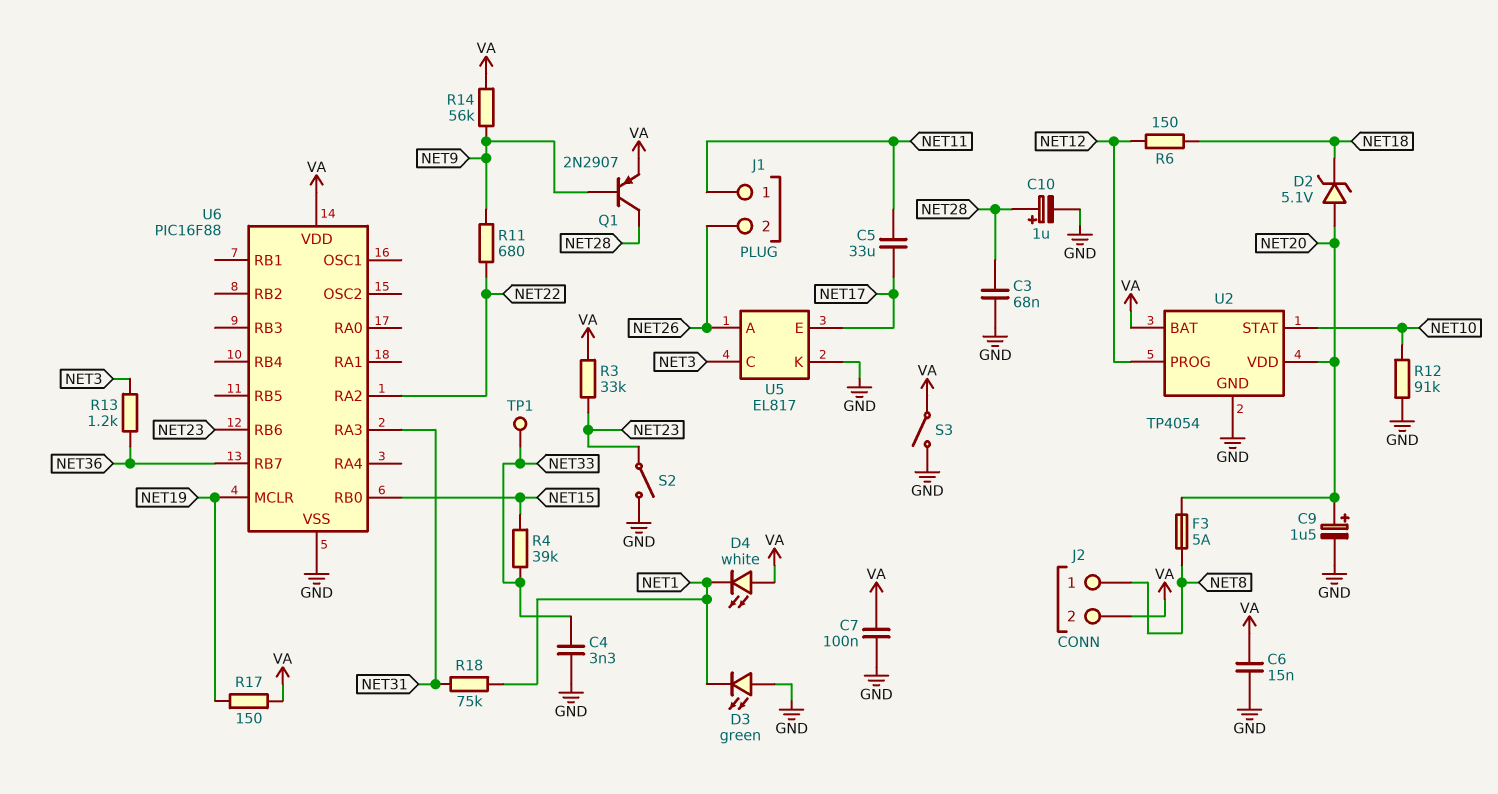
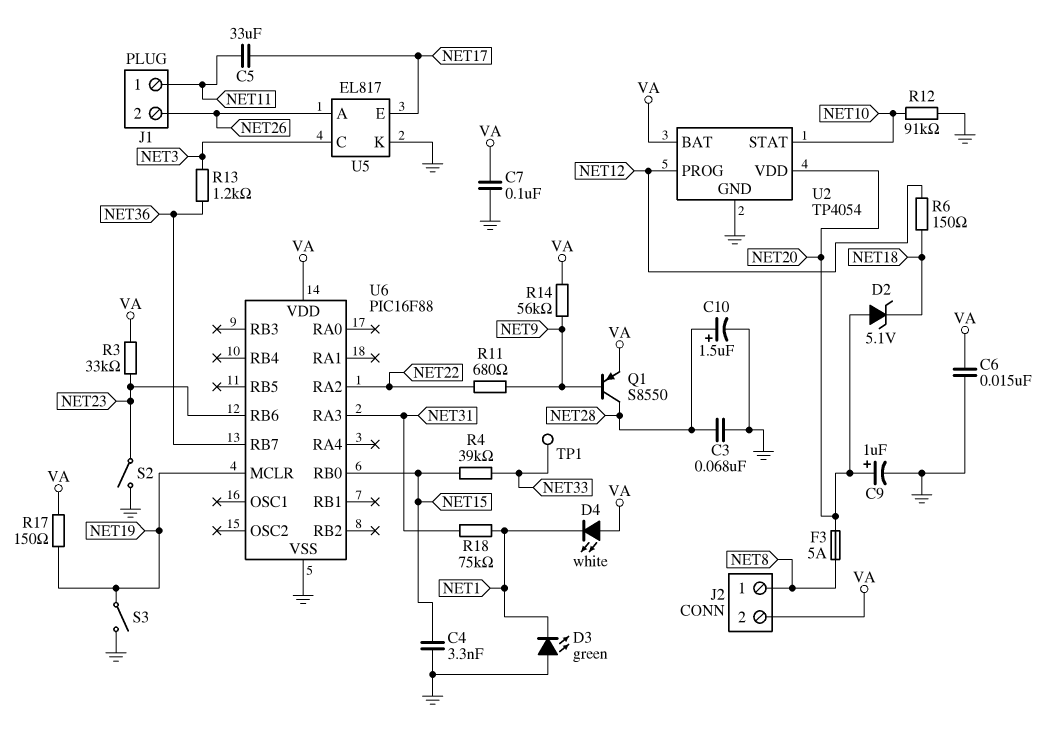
C4: 3.3nF (GND, NET33) -> 3.3nF (GND, NET15)
C9: 1.5uF (plus NET20, minus GND) -> 1uF (plus NET20, minus GND)
C10: 1uF (plus NET28, minus GND) -> 1.5uF (plus NET28, minus GND)
Q1: PNP 2N2907 (B NET9, C NET28, E VA) -> PNP S8550 (B NET9, C NET28, E VA)
S3: switch (GND, VA) -> switch (GND, NET19)

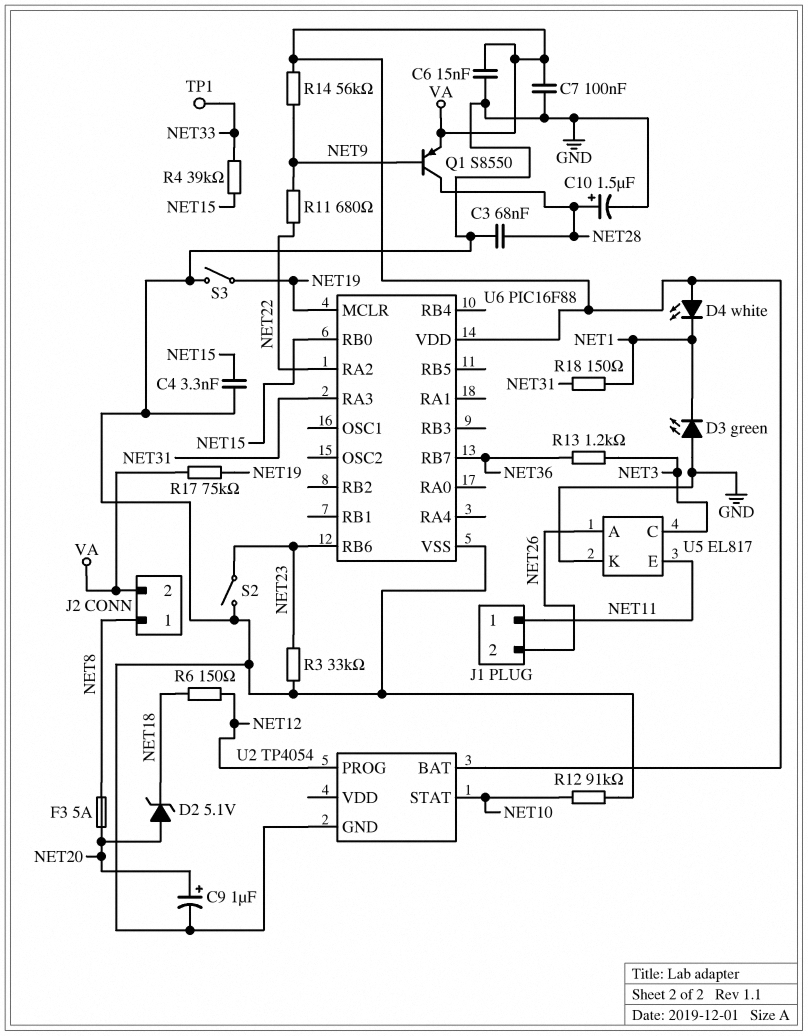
C5: 33uF (NET11, NET17) -> none
R3: 33k (NET23, VA) -> 33k (GND, NET23)
R17: 150 (NET19, VA) -> 75k (NET19, VA)
R18: 75k (NET1, NET31) -> 150 (NET1, NET31)
U2 pin VDD: NET20 -> none
U5 pin E: NET17 -> NET11

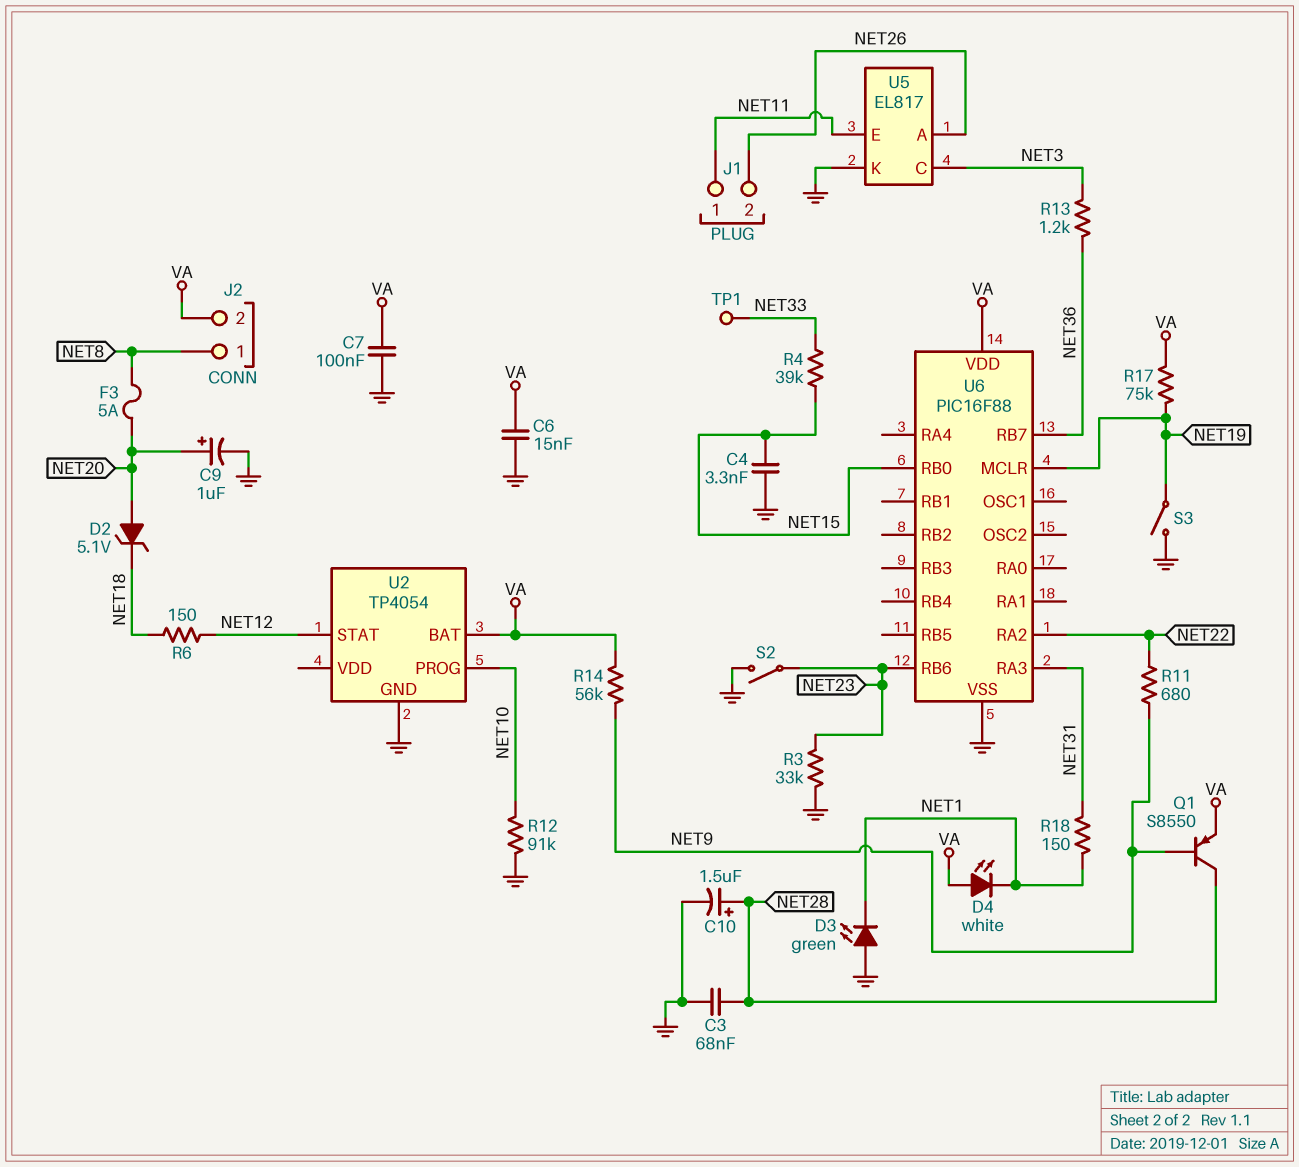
U2 pin PROG: NET12 -> NET10
U2 pin STAT: NET10 -> NET12

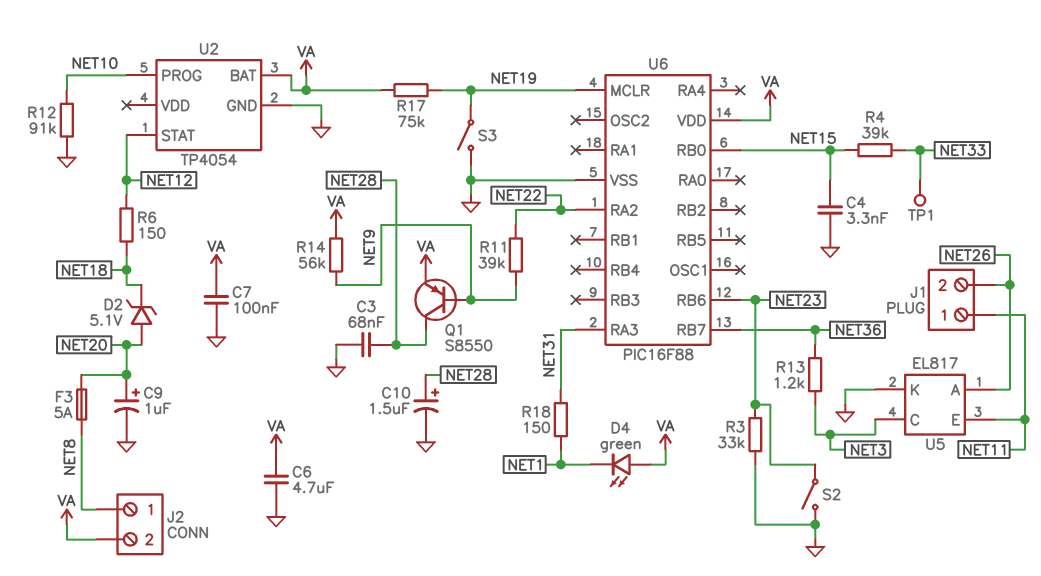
C6: 15nF (GND, VA) -> 4.7uF (GND, VA)
D3: LED green (A GND, K NET1) -> none
D4: LED white (A VA, K NET1) -> LED green (A VA, K NET1)
R11: 680 (NET9, NET22) -> 39k (NET9, NET22)

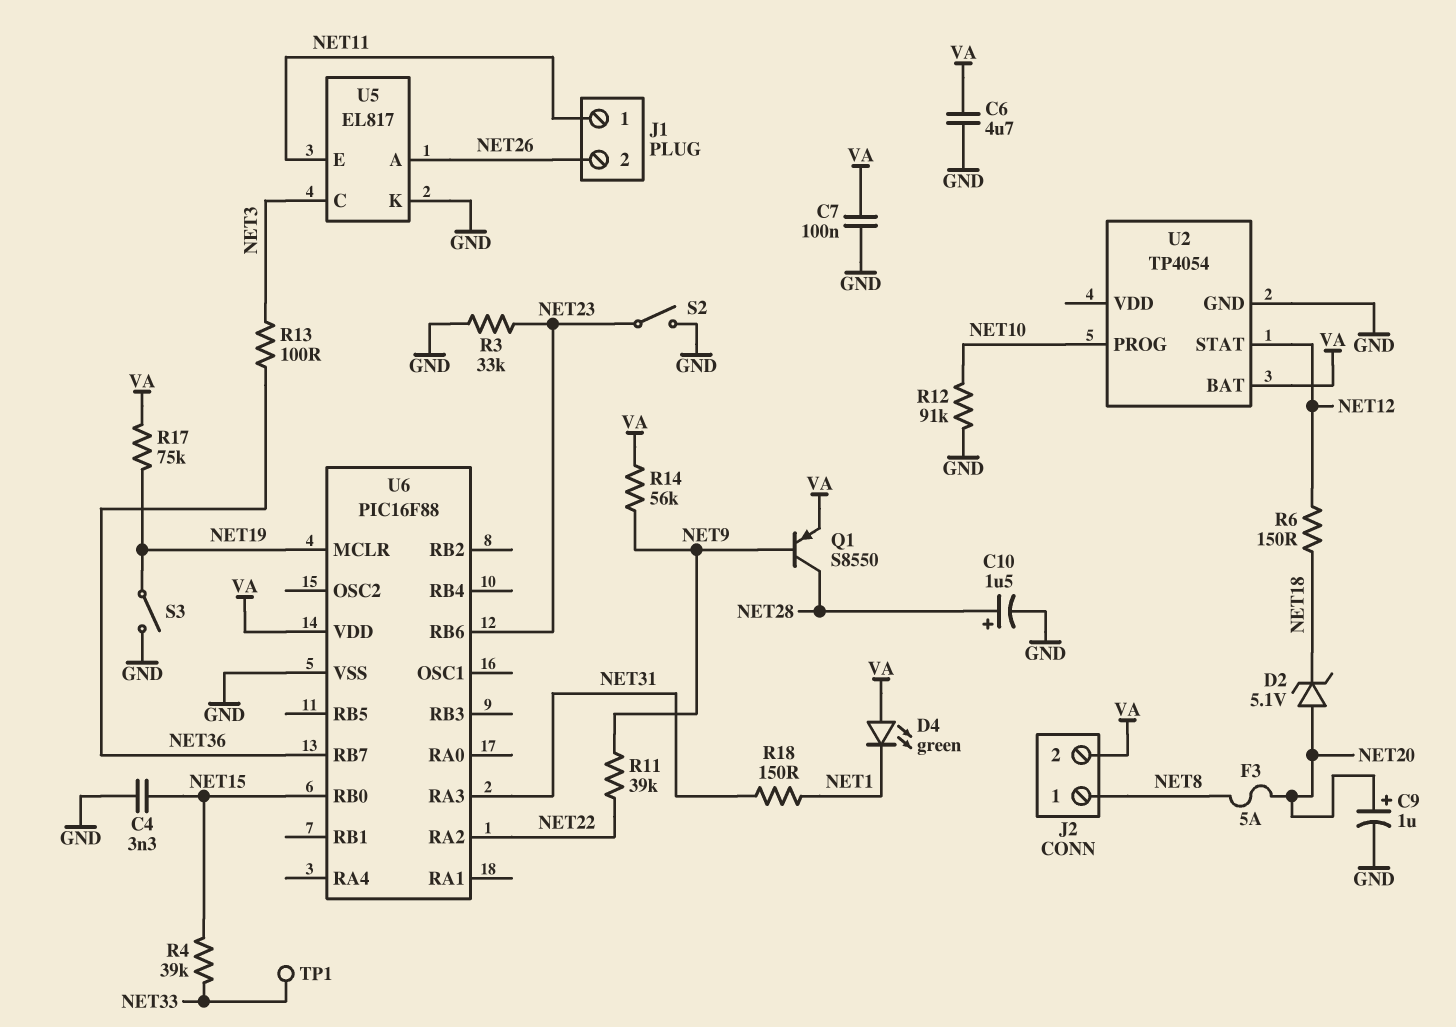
C3: 68nF (GND, NET28) -> none
R13: 1.2k (NET3, NET36) -> 100 (NET3, NET36)

